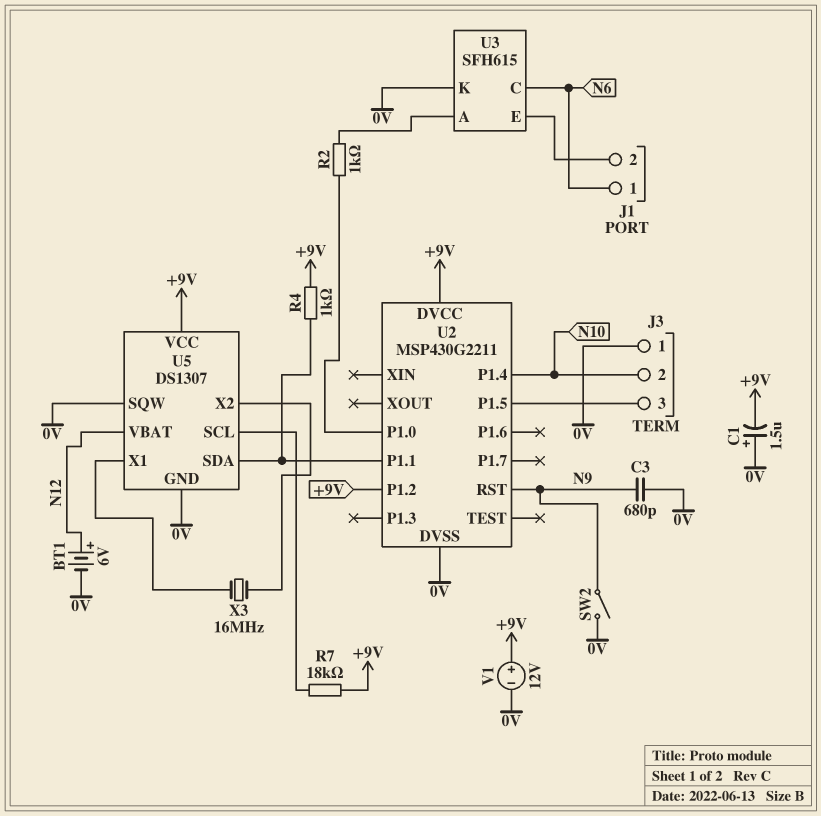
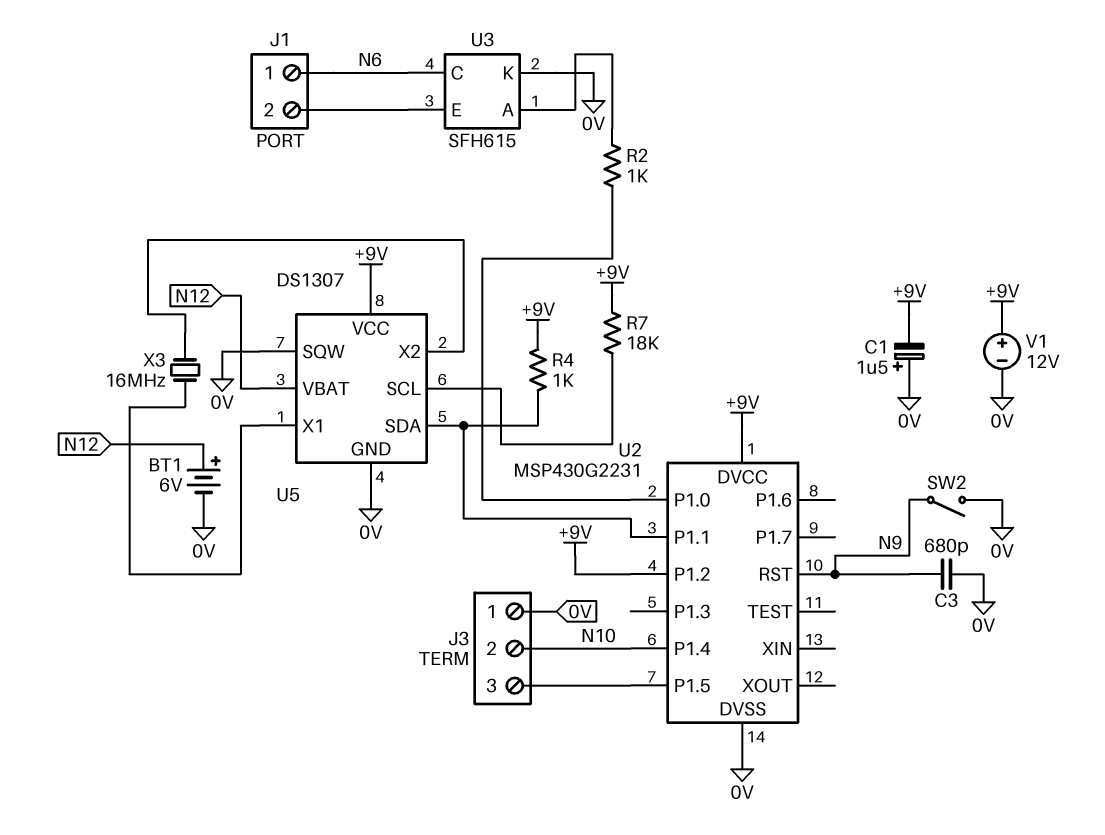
U2: MSP430G2211 -> MSP430G2231

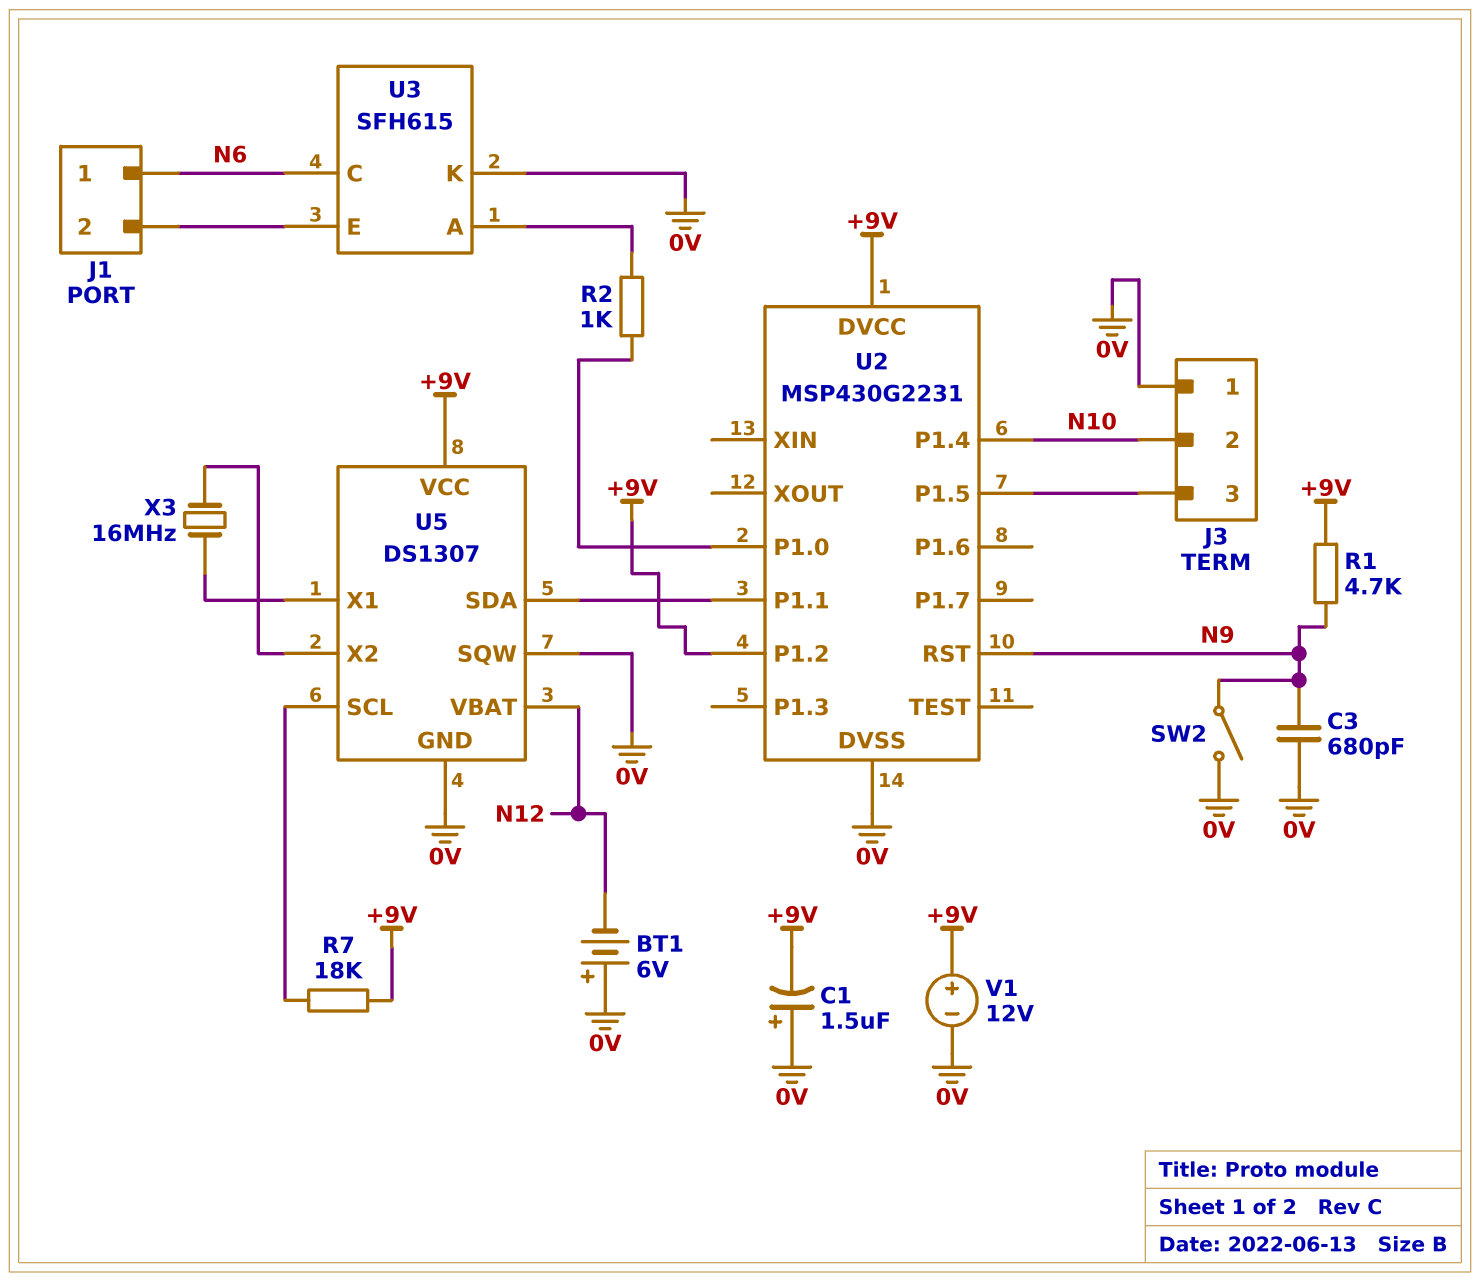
BT1: 6V (plus N12, minus 0V) -> 6V (plus 0V, minus N12)
R1: none -> 4.7k (+9V, N9)
R4: 1k (+9V, U2/P1.1) -> none

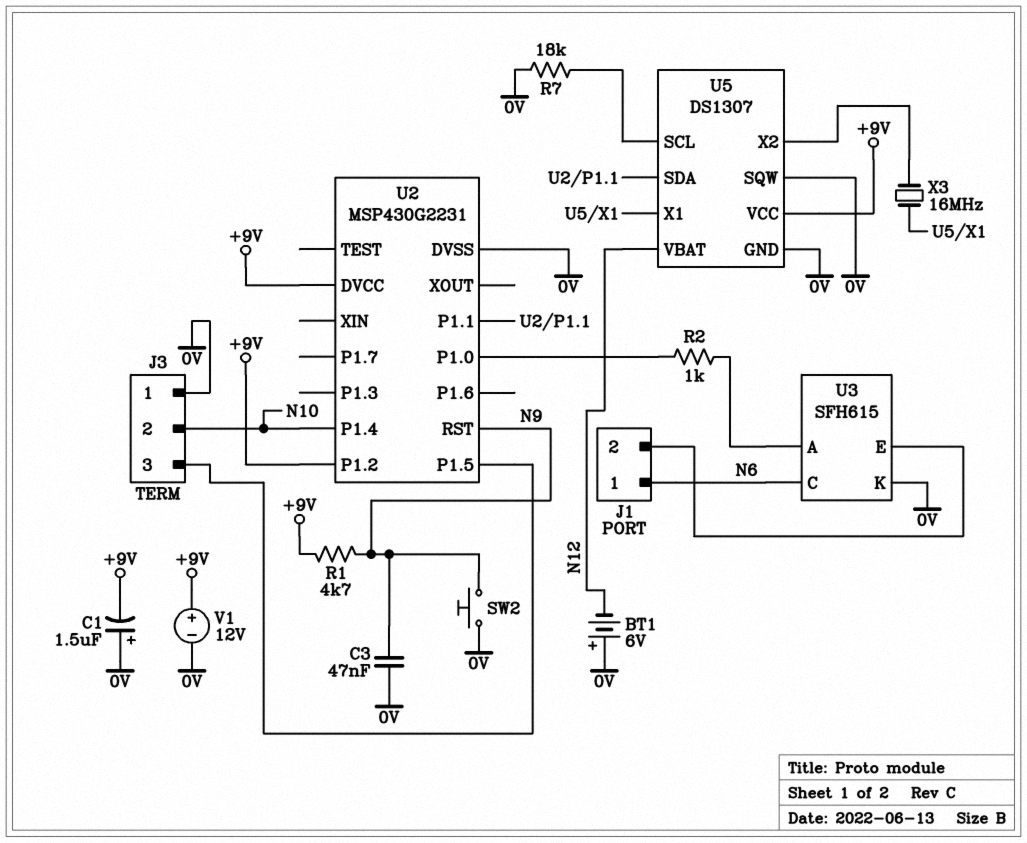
C3: 680pF (0V, N9) -> 47nF (0V, N9)
R7: 18k (+9V, U5/SCL) -> 18k (0V, U5/SCL)
SW2: switch (0V, N9) -> button (0V, N9)

